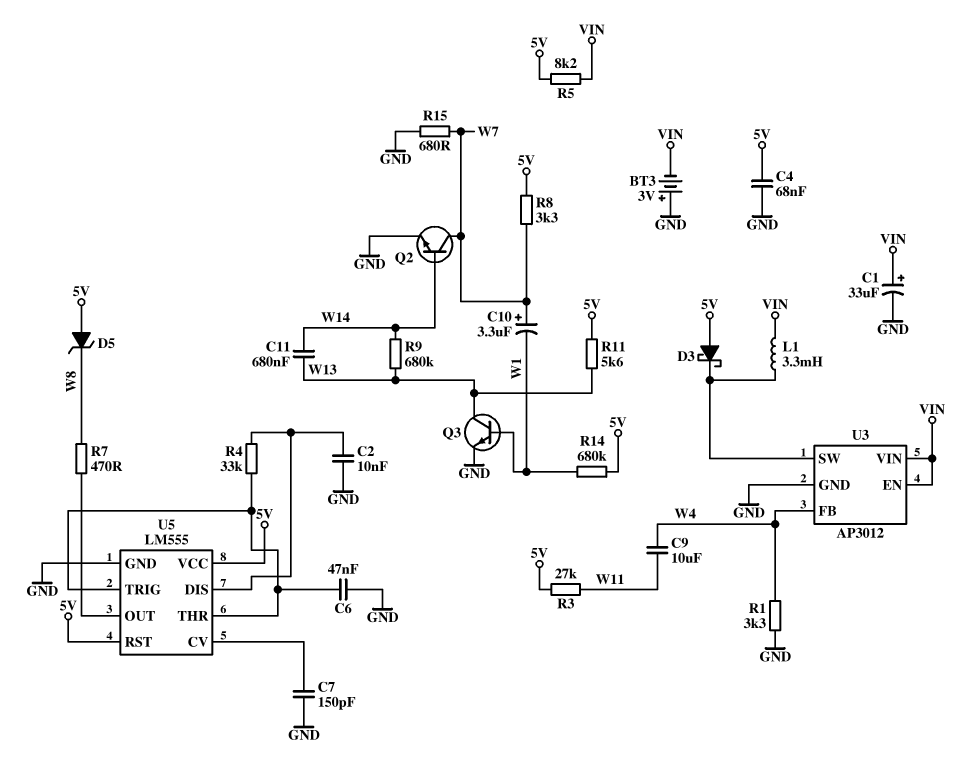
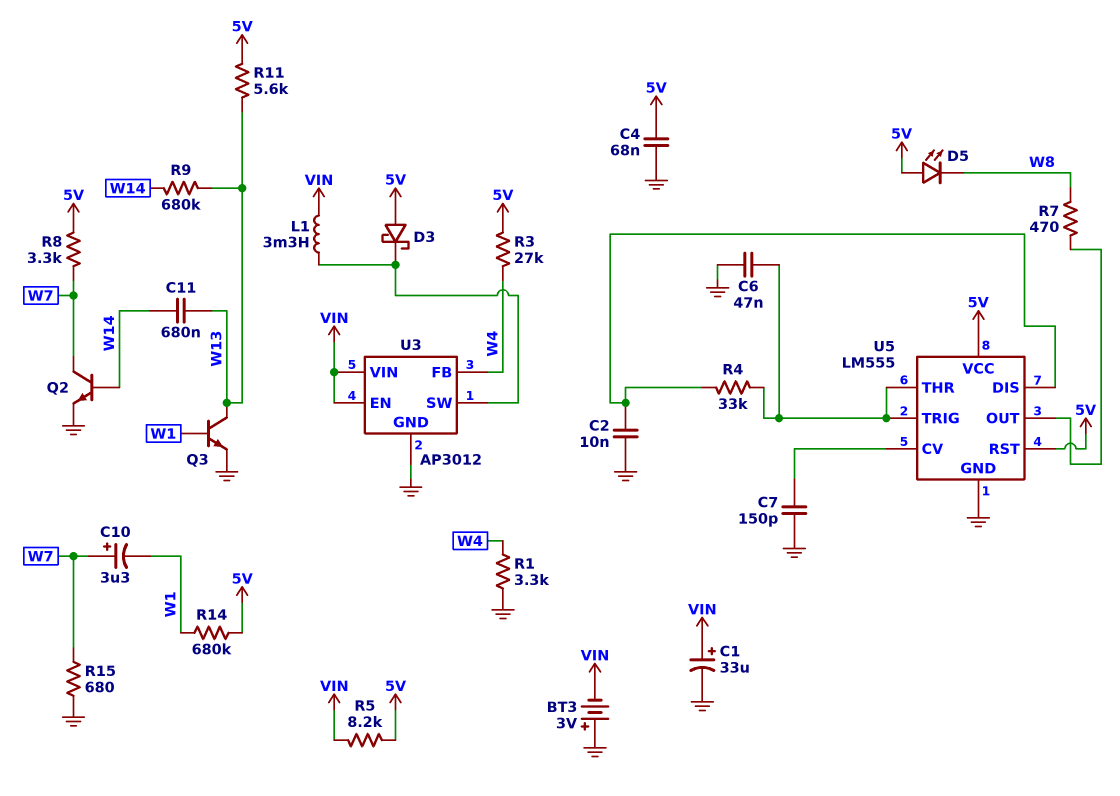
C9: 10uF (W4, W11) -> none
D5: zener (A 5V, K W8) -> LED (A 5V, K W8)
R3: 27k (5V, W11) -> 27k (5V, W4)

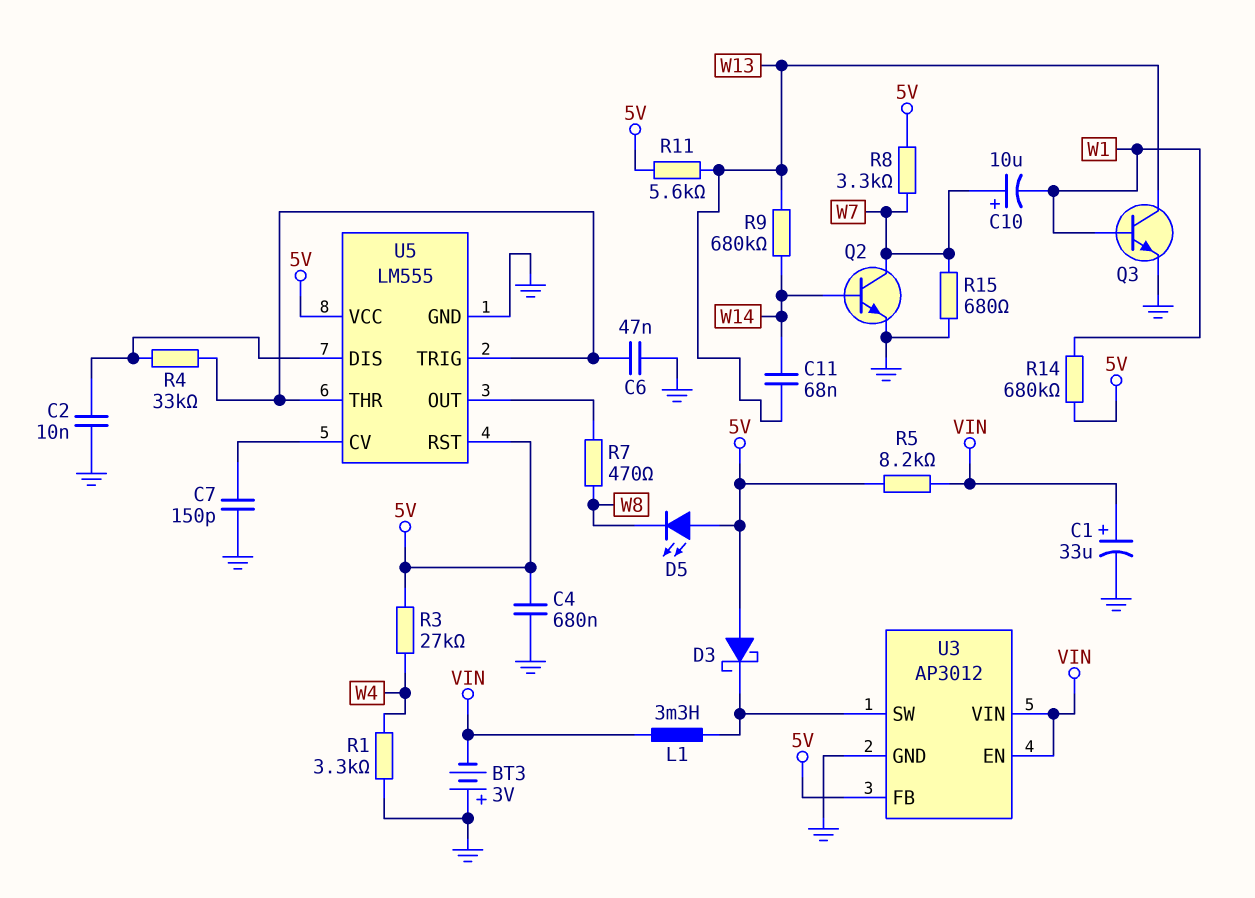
C4: 68nF (5V, GND) -> 680nF (5V, GND)
C10: 3.3uF (plus W7, minus W1) -> 10uF (plus W7, minus W1)
C11: 680nF (W13, W14) -> 68nF (W13, W14)
U3 pin FB: W4 -> 5V

